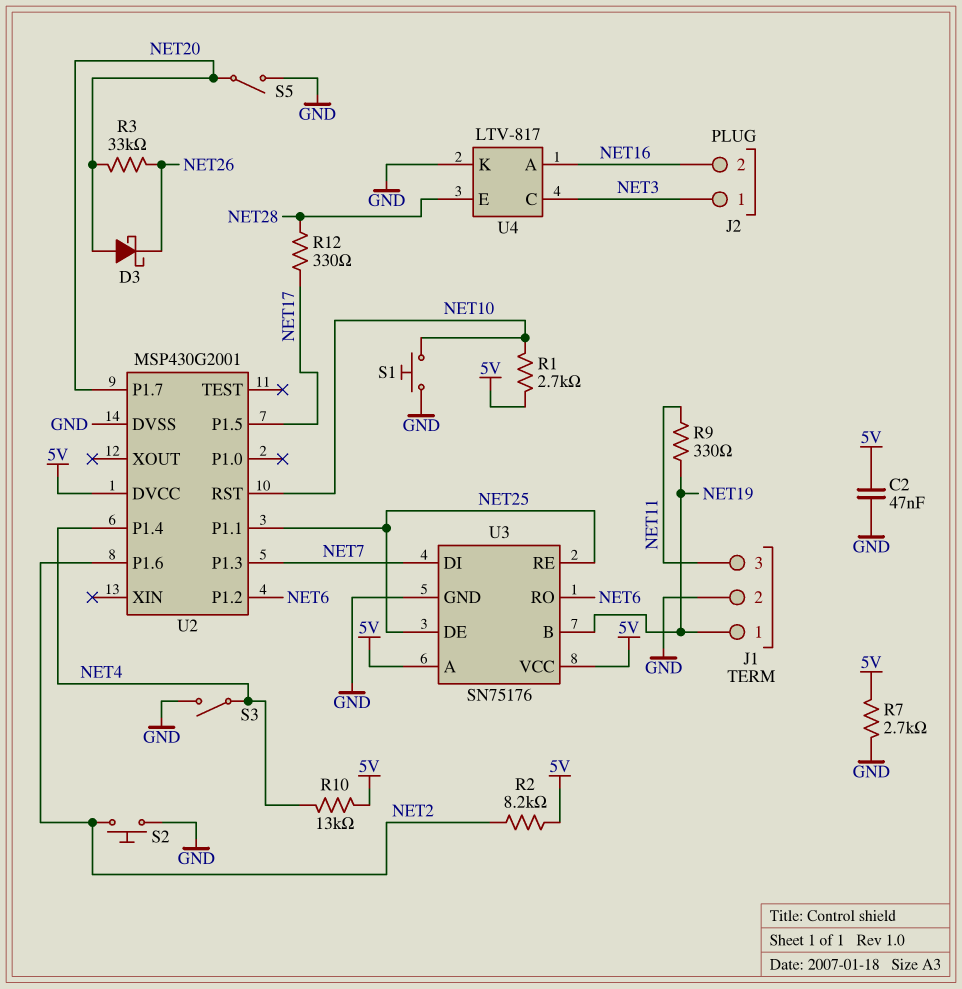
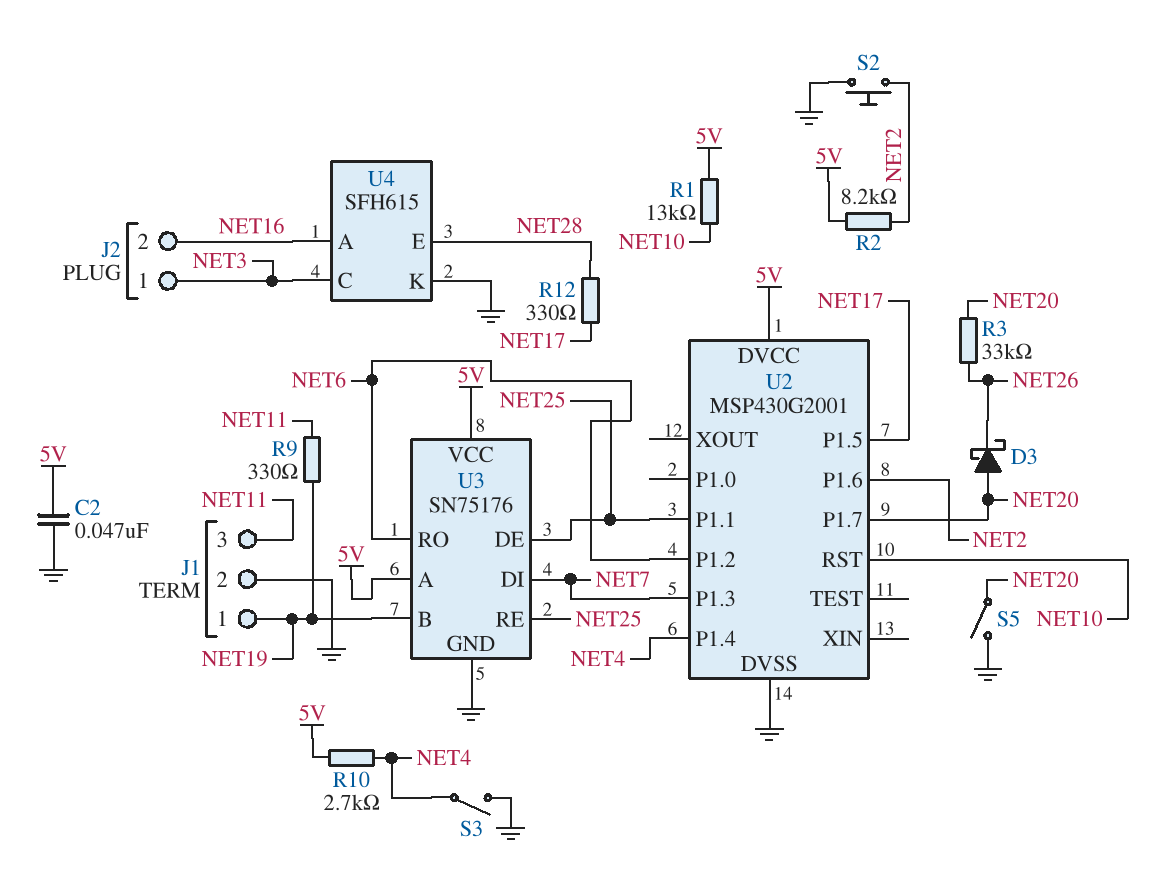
R1: 2.7k (5V, NET10) -> 13k (5V, NET10)
R7: 2.7k (5V, GND) -> none
R10: 13k (5V, NET4) -> 2.7k (5V, NET4)
S1: button (GND, NET10) -> none
U4: LTV-817 -> SFH615

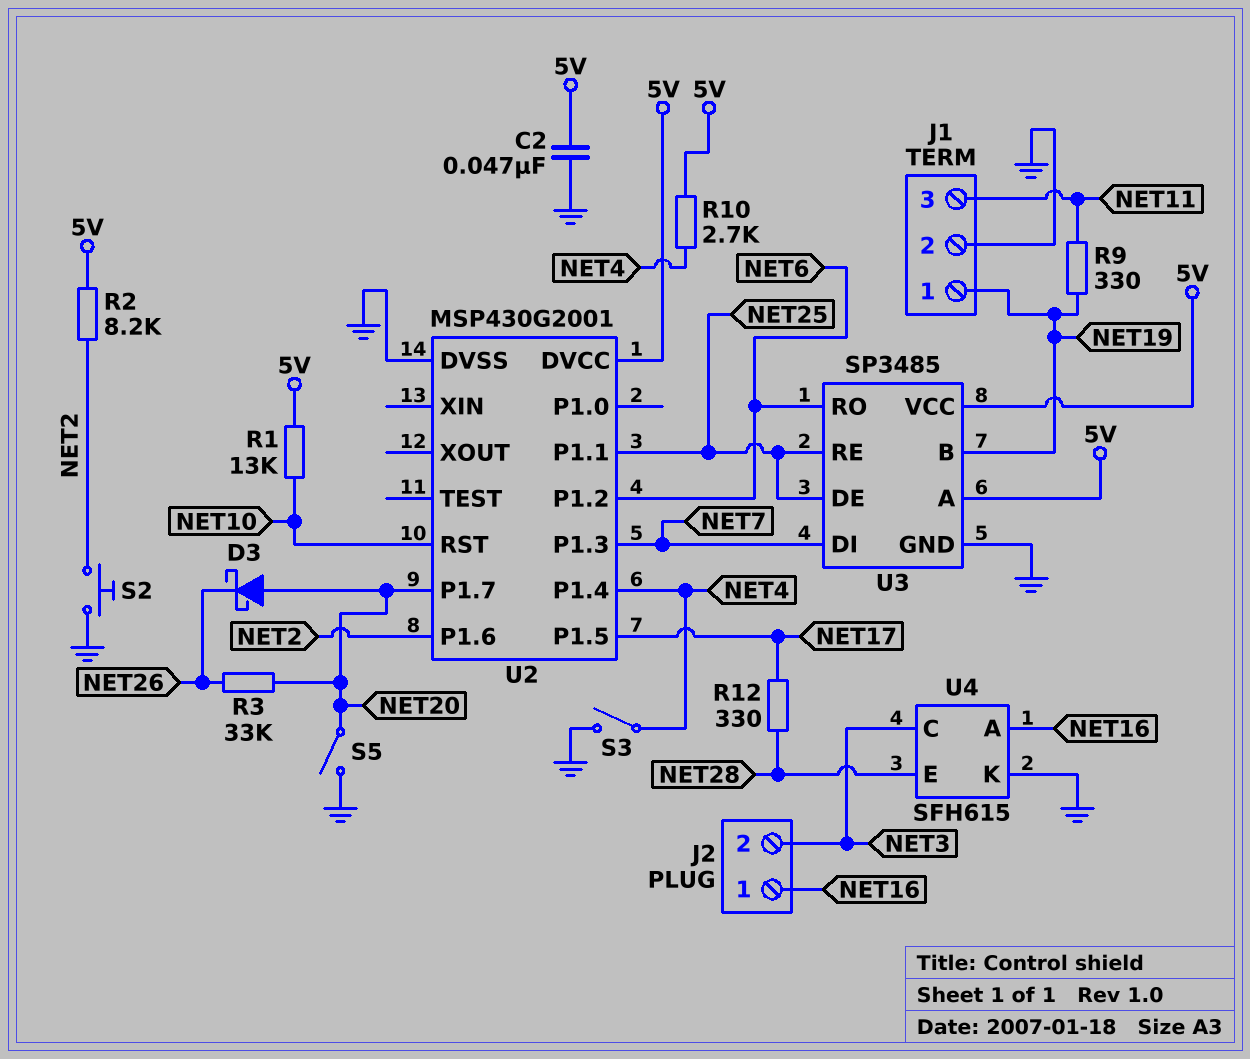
J2 pin 1: NET3 -> NET16
J2 pin 2: NET16 -> NET3
U3: SN75176 -> SP3485

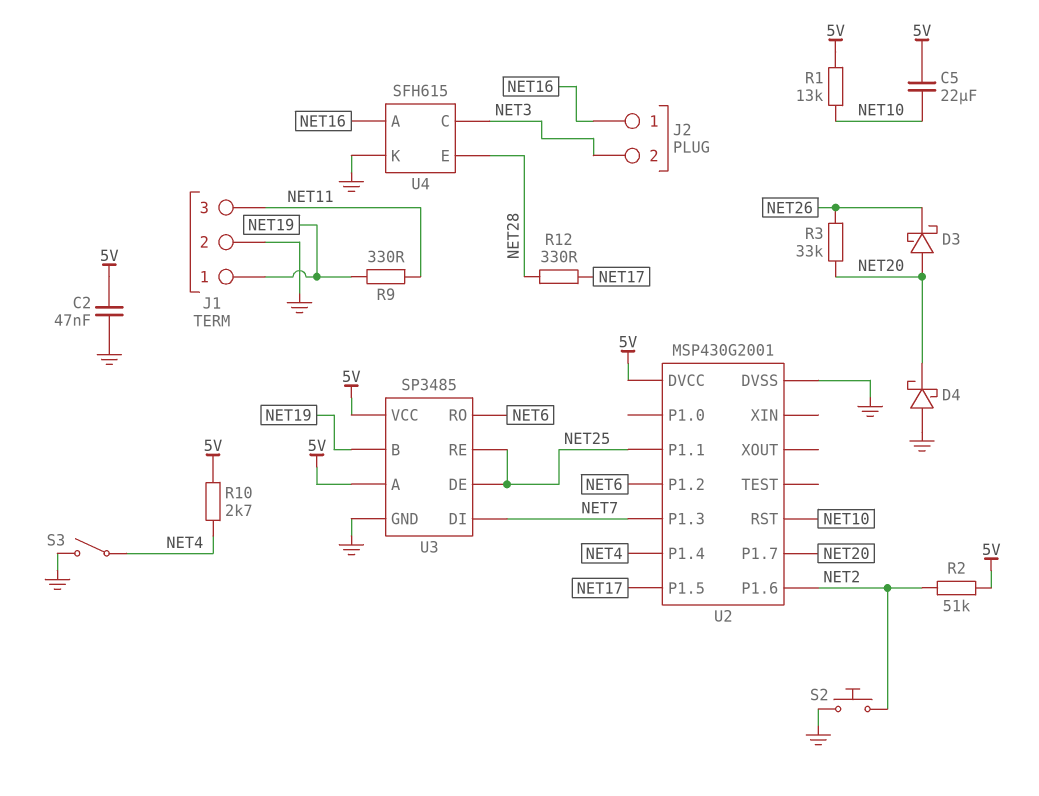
C5: none -> 22uF (5V, NET10)
D4: none -> schottky (A GND, K NET20)
R2: 8.2k (5V, NET2) -> 51k (5V, NET2)
S5: switch (GND, NET20) -> none

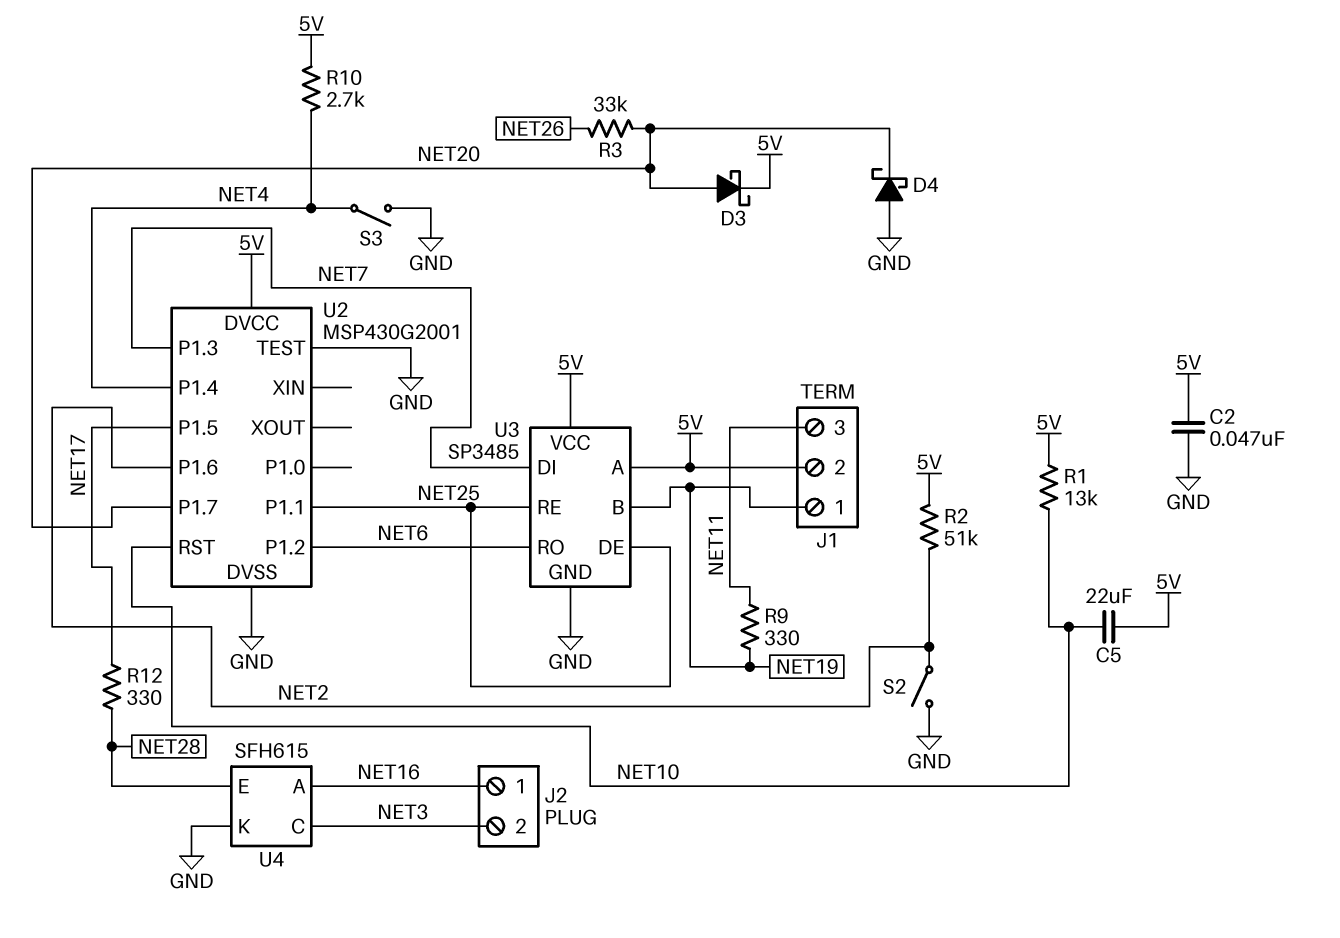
D3: schottky (A NET20, K NET26) -> schottky (A NET20, K 5V)
J1 pin 2: GND -> 5V
S2: button (GND, NET2) -> switch (GND, NET2)
U2 pin TEST: none -> GND

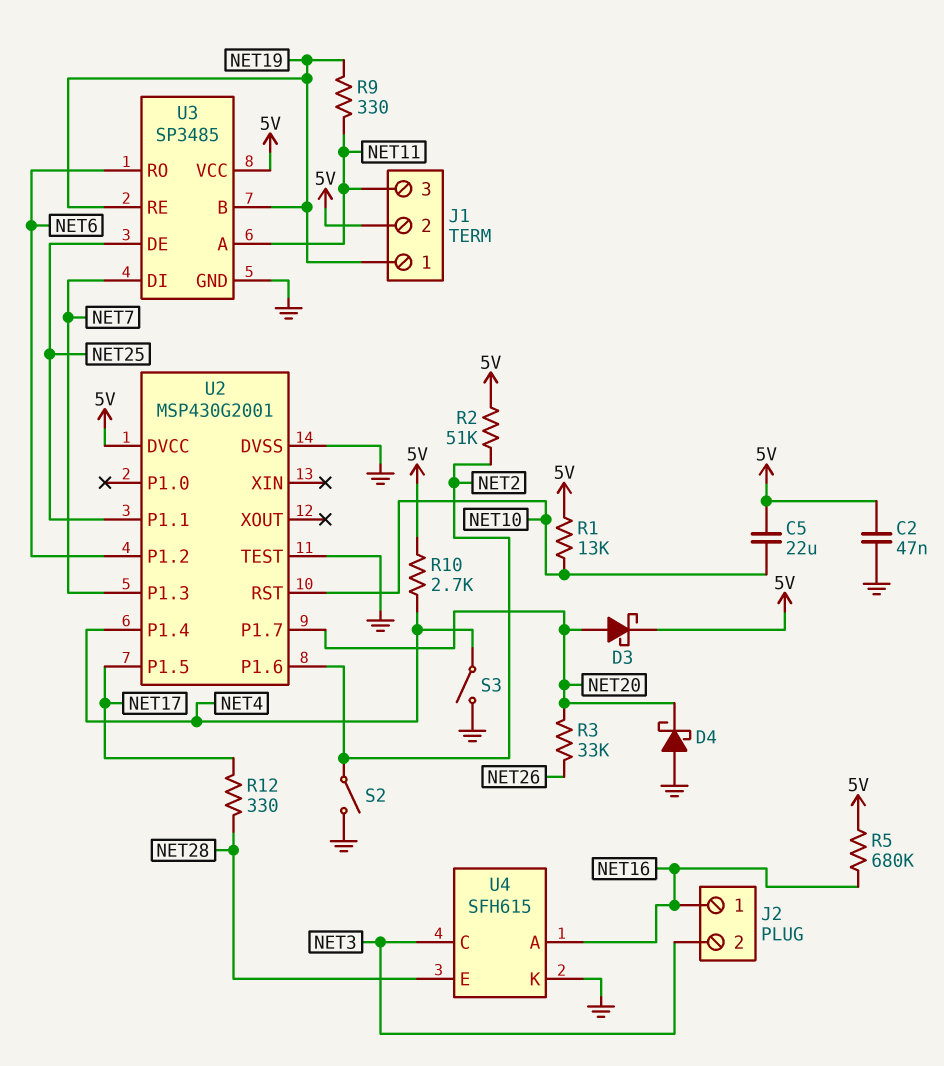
R5: none -> 680k (5V, NET16)
U3 pin A: 5V -> NET11
U3 pin RE: NET25 -> NET19

